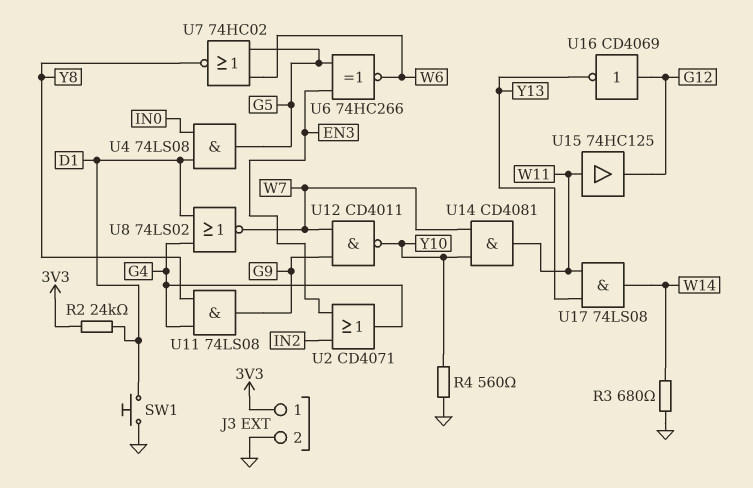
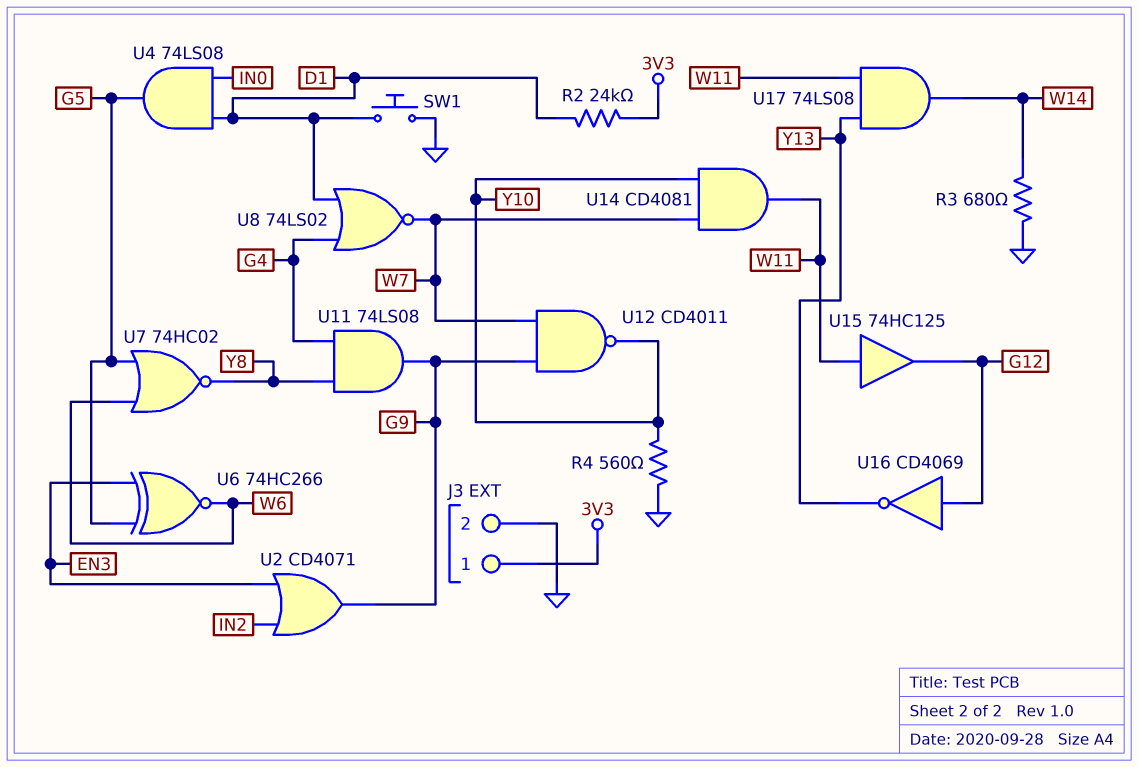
U2: OR CD4071 (in EN3, in IN2, out G4) -> OR CD4071 (in EN3, in IN2, out G9)

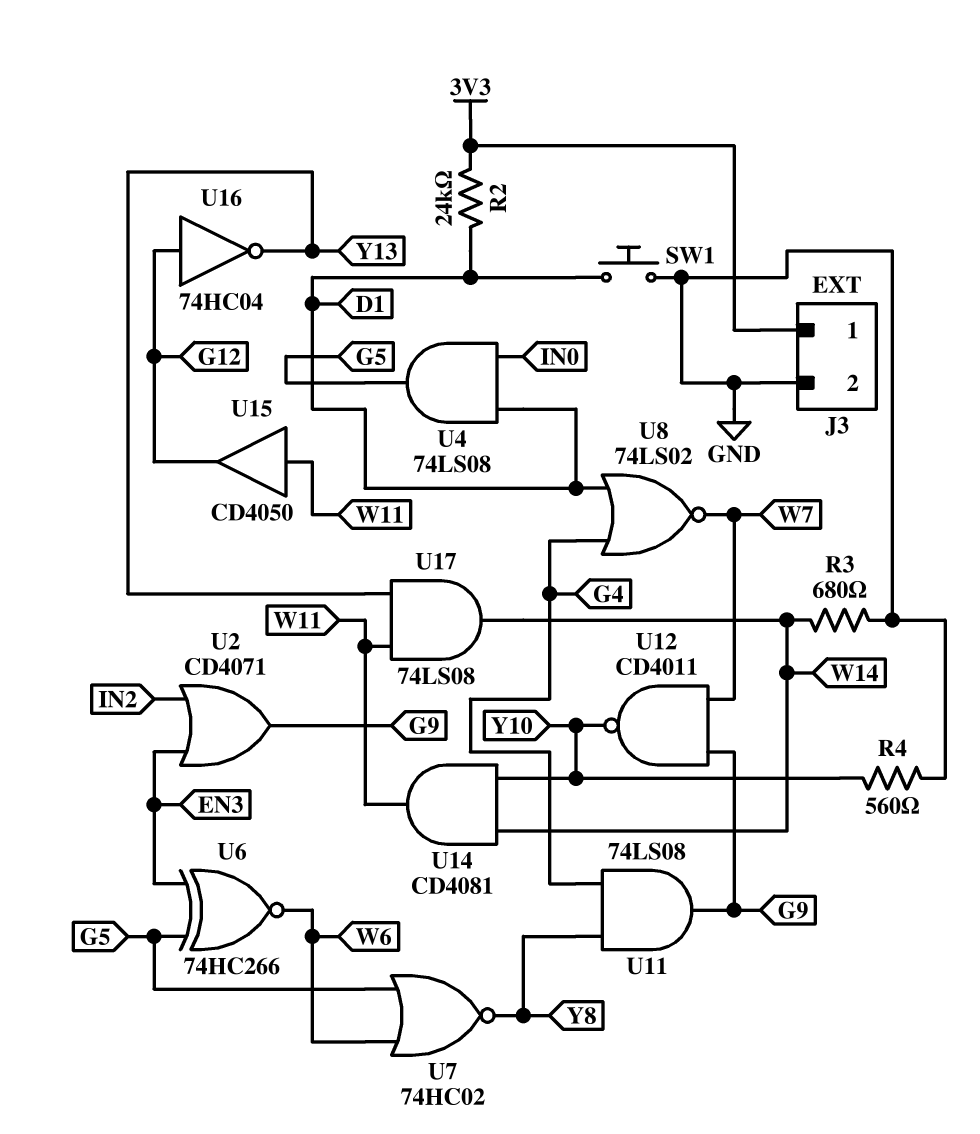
U14: AND CD4081 (in W7, in Y10, out W11) -> AND CD4081 (in W14, in Y10, out W11)
U15: buffer 74HC125 (in W11, out G12) -> buffer CD4050 (in W11, out G12)
U16: NOT CD4069 (in G12, out Y13) -> NOT 74HC04 (in G12, out Y13)

